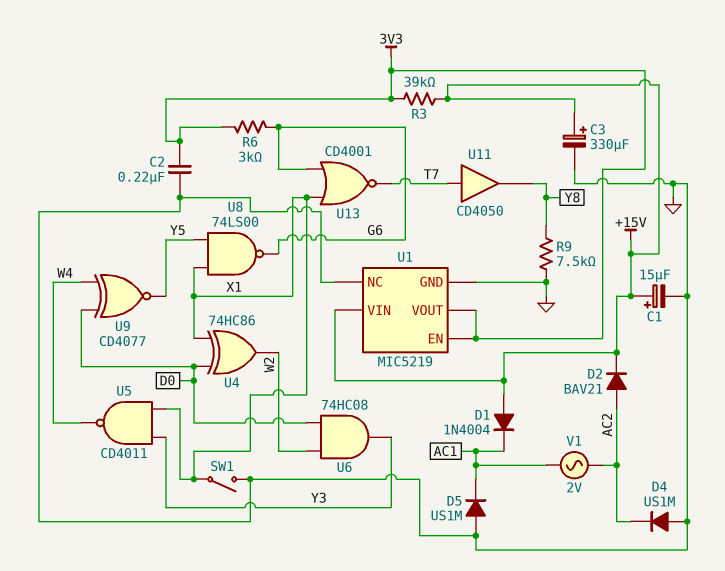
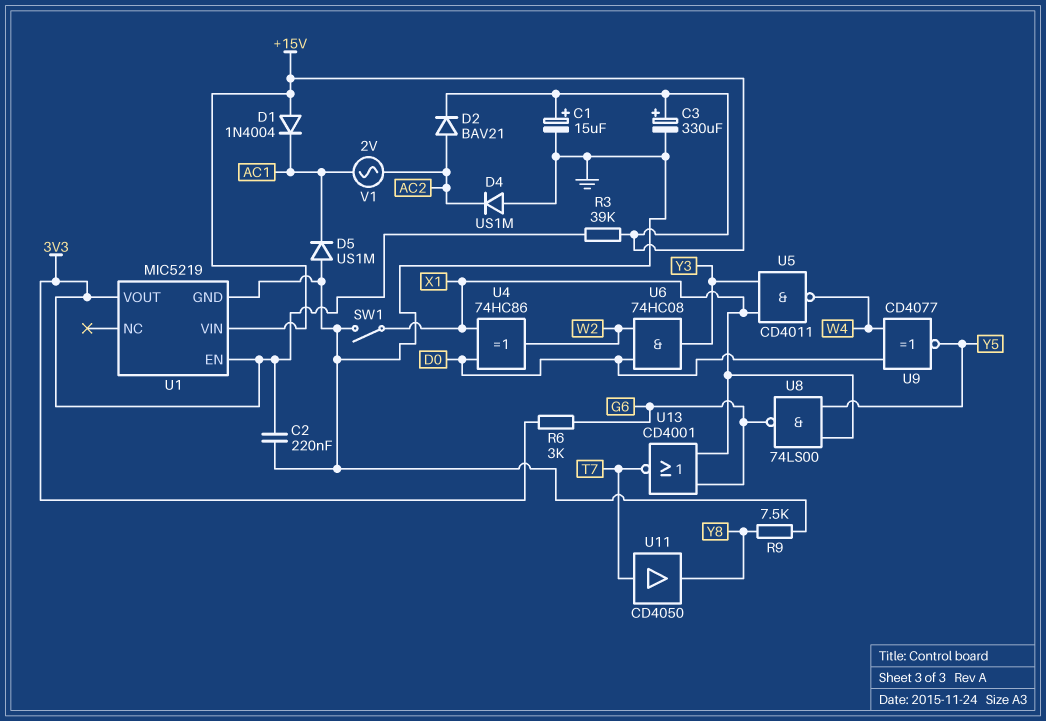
U1 pin NC: GND -> none

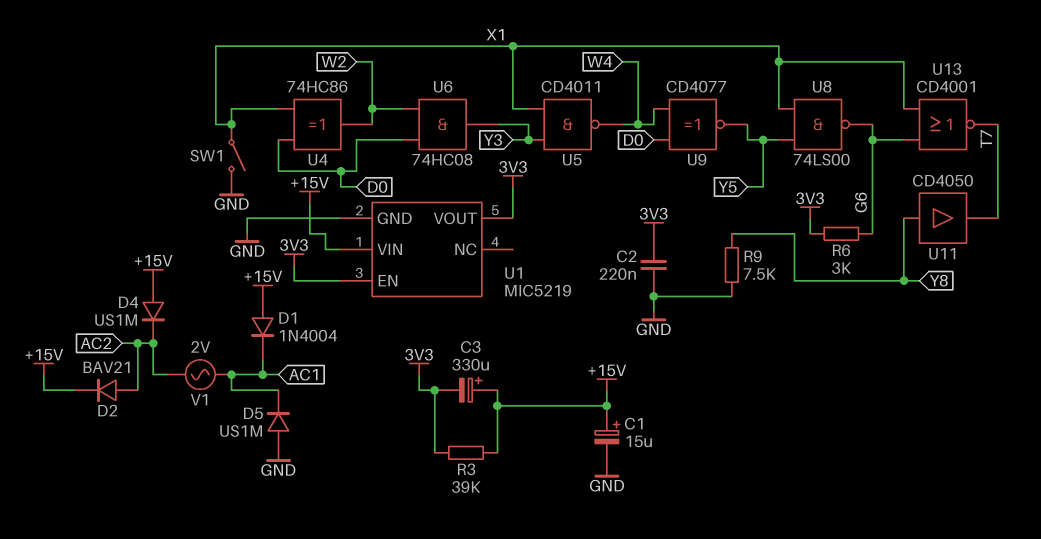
C3: 330uF (plus +15V, minus GND) -> 330uF (plus +15V, minus 3V3)
D4: diode US1M (A GND, K AC2) -> diode US1M (A +15V, K AC2)
U11: buffer CD4050 (in T7, out Y8) -> buffer CD4050 (in Y8, out T7)

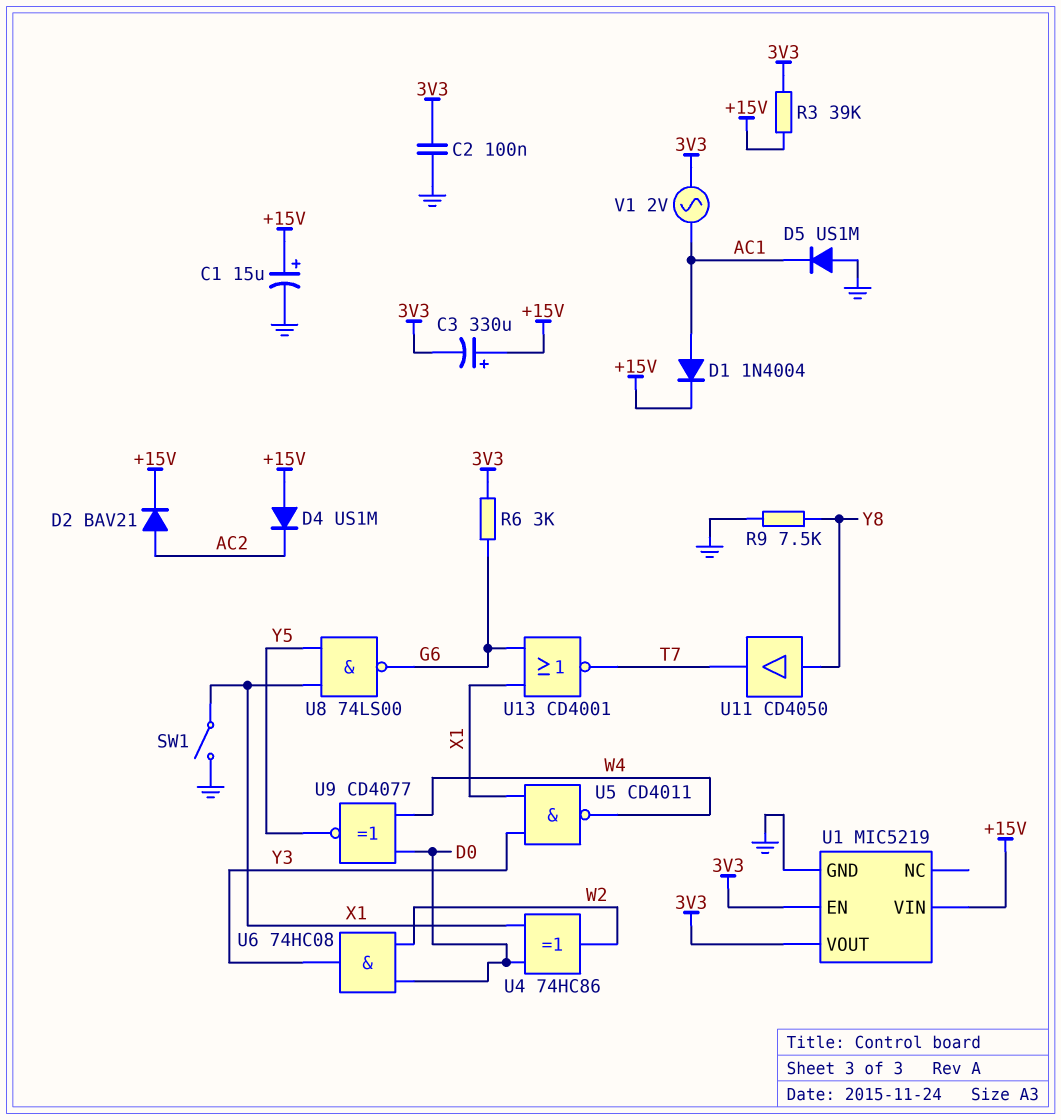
C2: 220nF (3V3, GND) -> 100nF (3V3, GND)
D1: diode 1N4004 (A +15V, K AC1) -> diode 1N4004 (A AC1, K +15V)
V1: AC 2V (AC1, AC2) -> AC 2V (3V3, AC1)

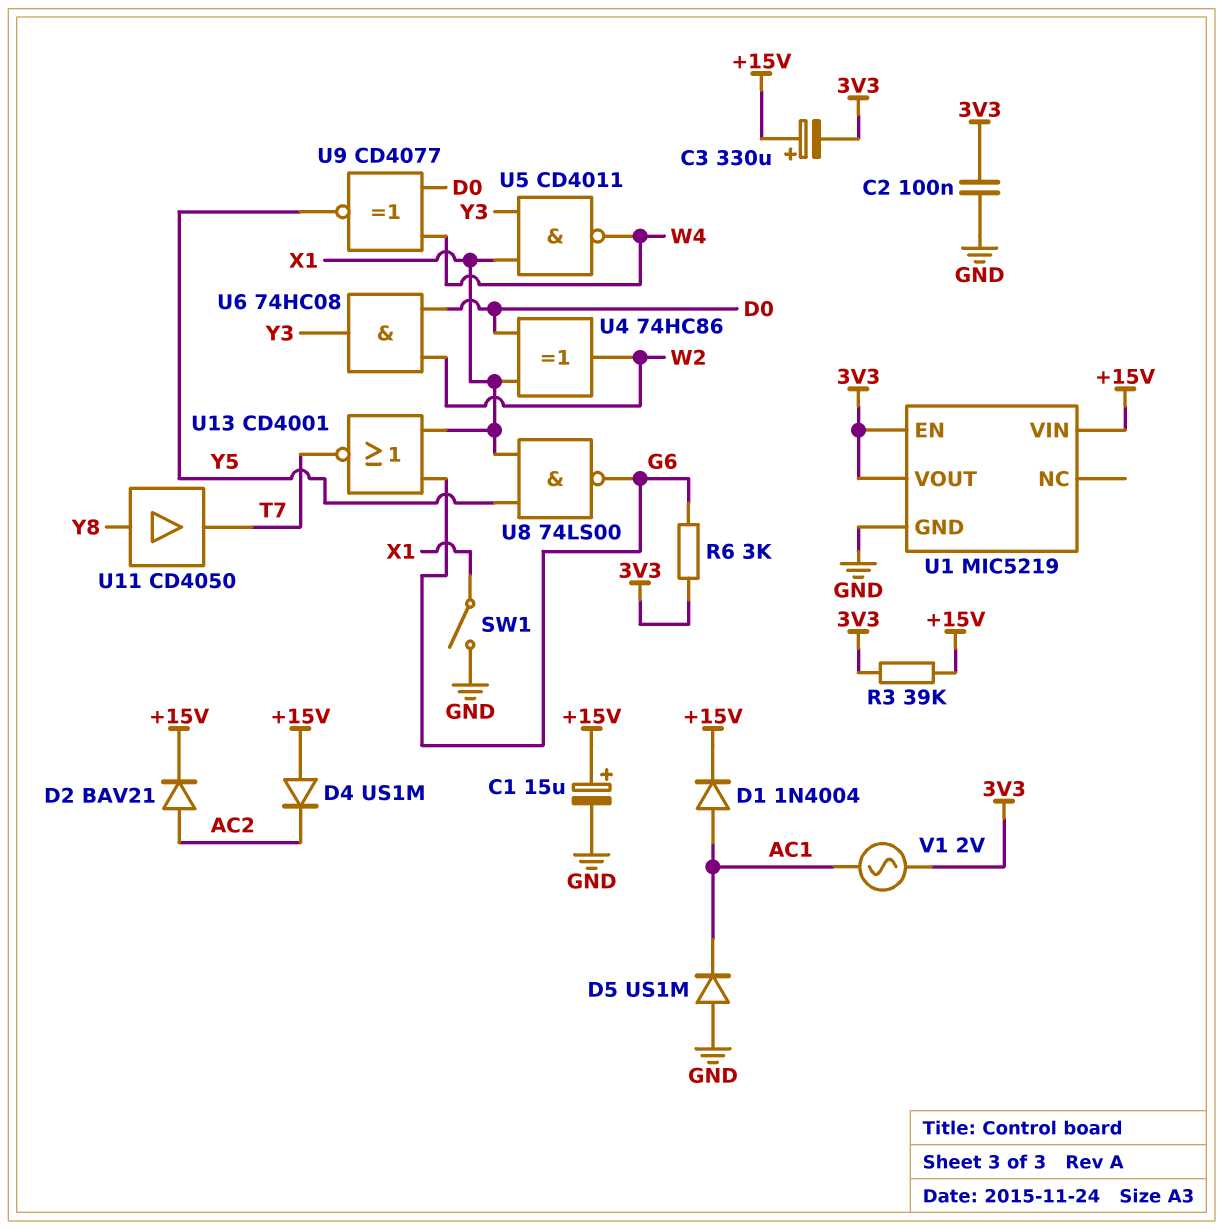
R9: 7.5k (GND, Y8) -> none

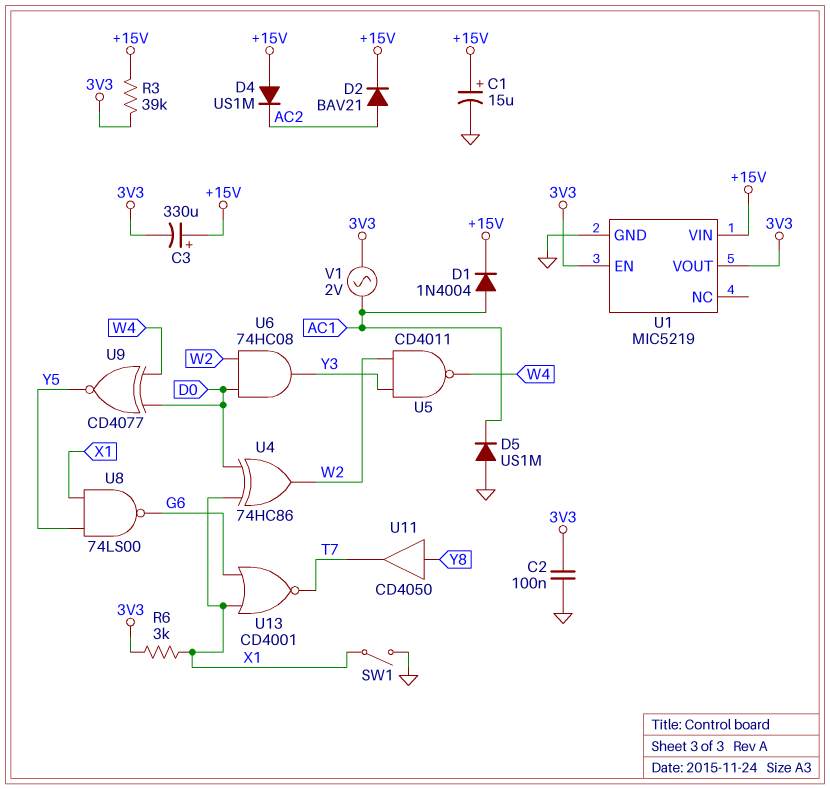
R6: 3k (3V3, G6) -> 3k (3V3, X1)
U5: NAND CD4011 (in X1, in Y3, out W4) -> NAND CD4011 (in W2, in Y3, out W4)

